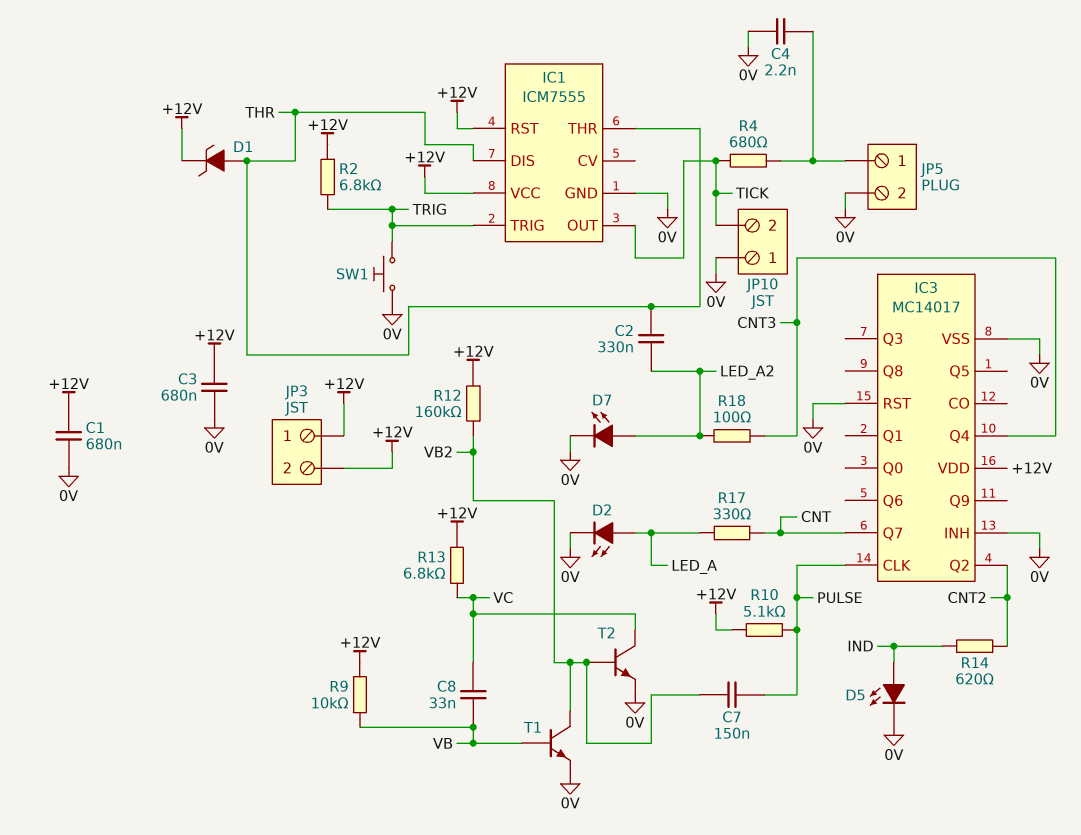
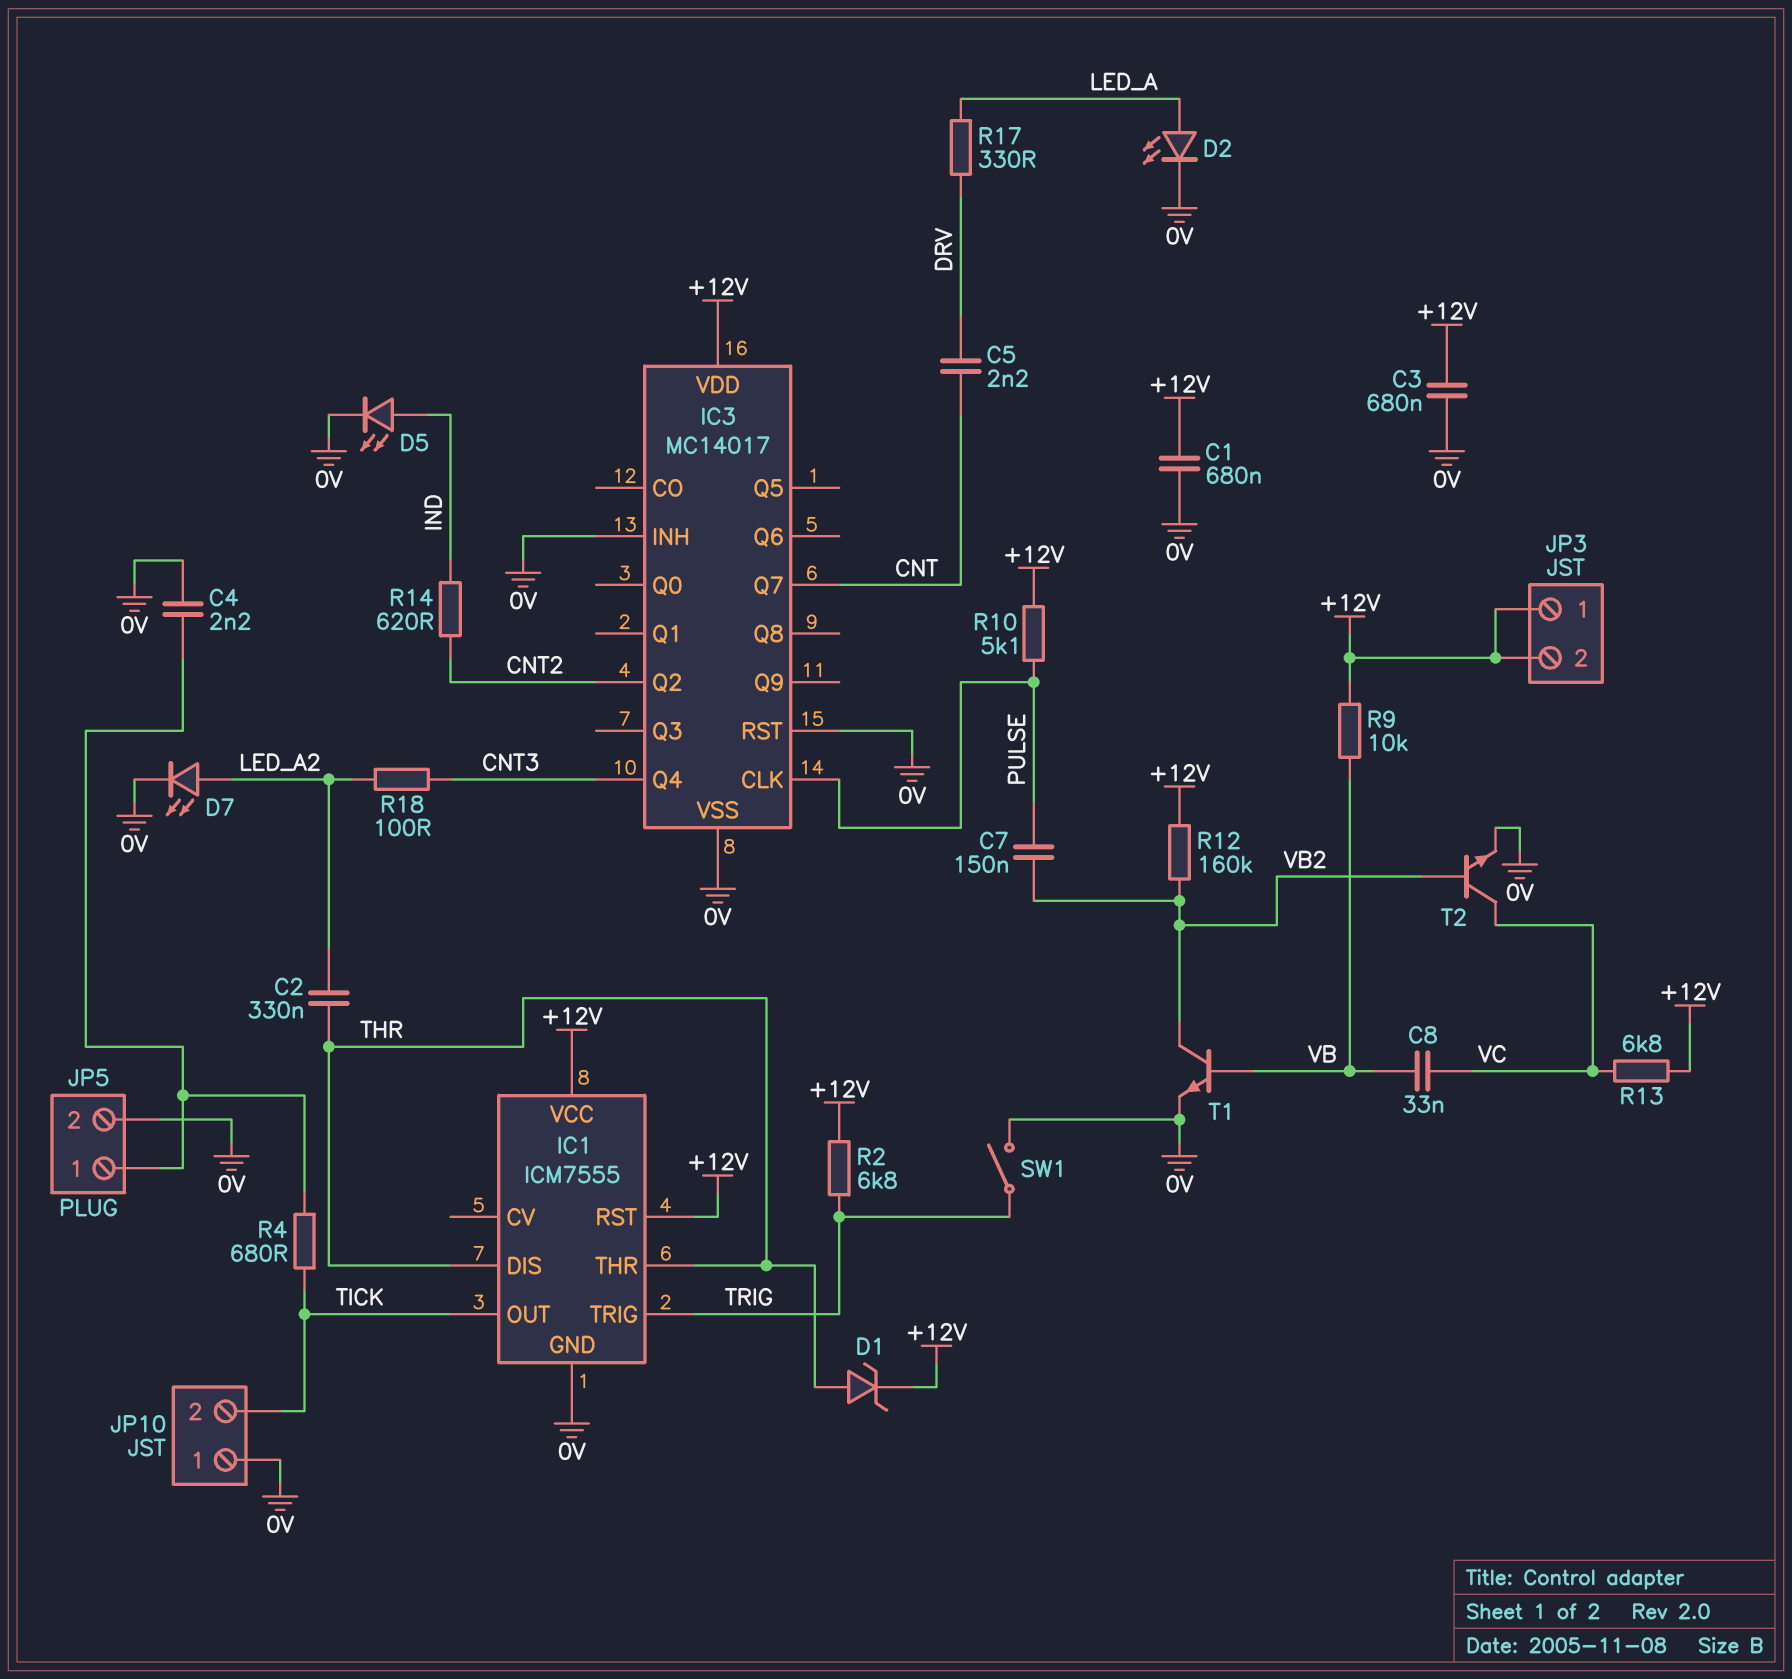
C5: none -> 2.2nF (CNT, DRV)
R17: 330 (CNT, LED_A) -> 330 (DRV, LED_A)
SW1: button (0V, TRIG) -> switch (0V, TRIG)

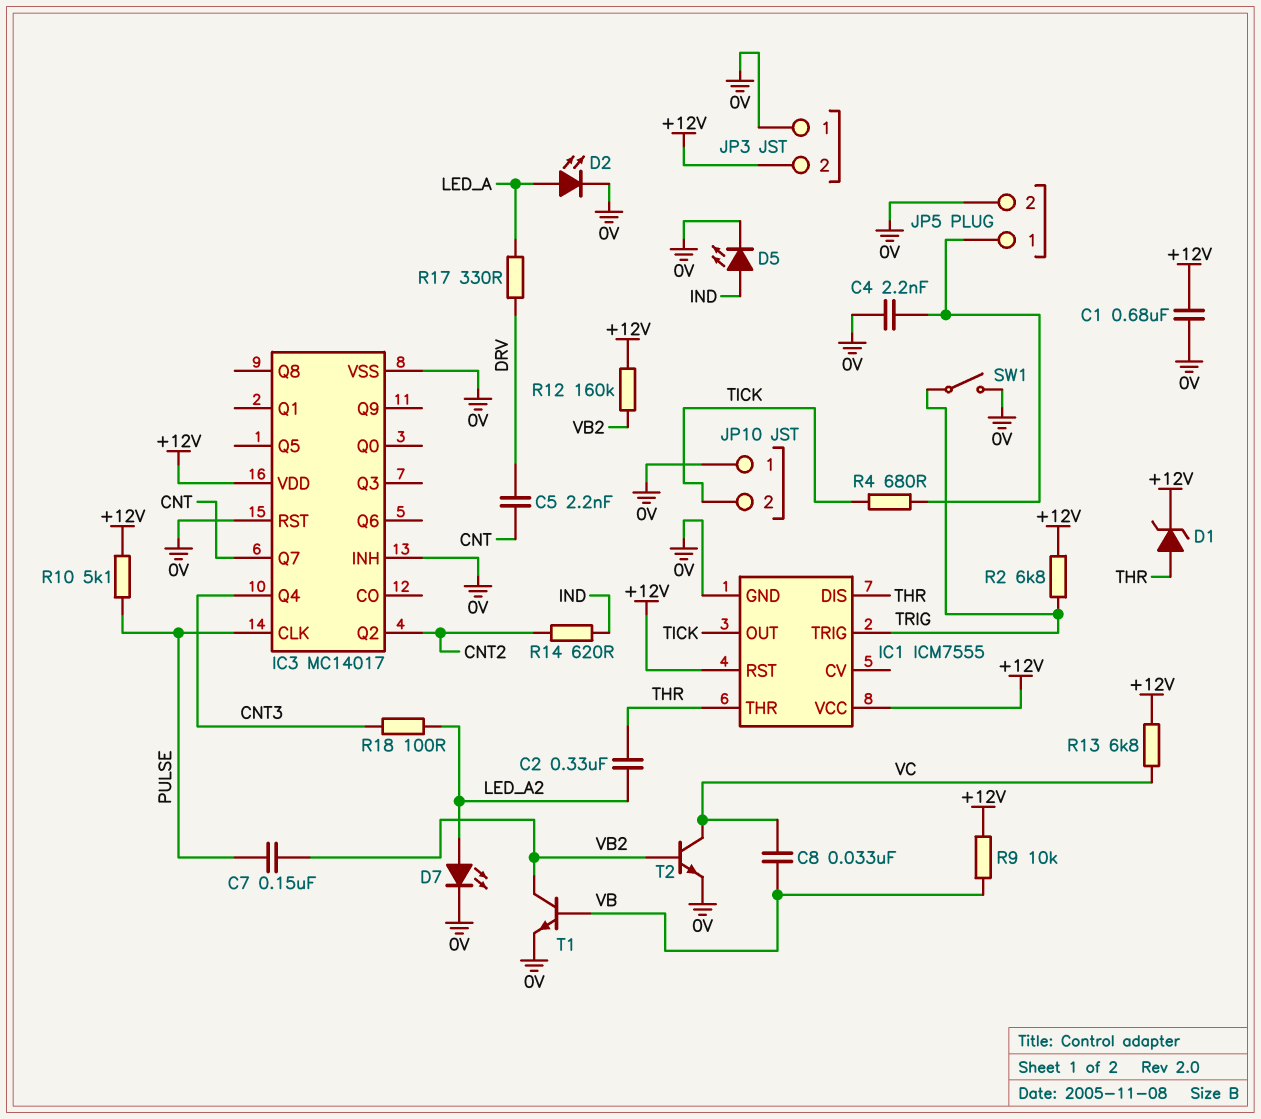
C3: 680nF (+12V, 0V) -> none
JP3 pin 1: +12V -> 0V

